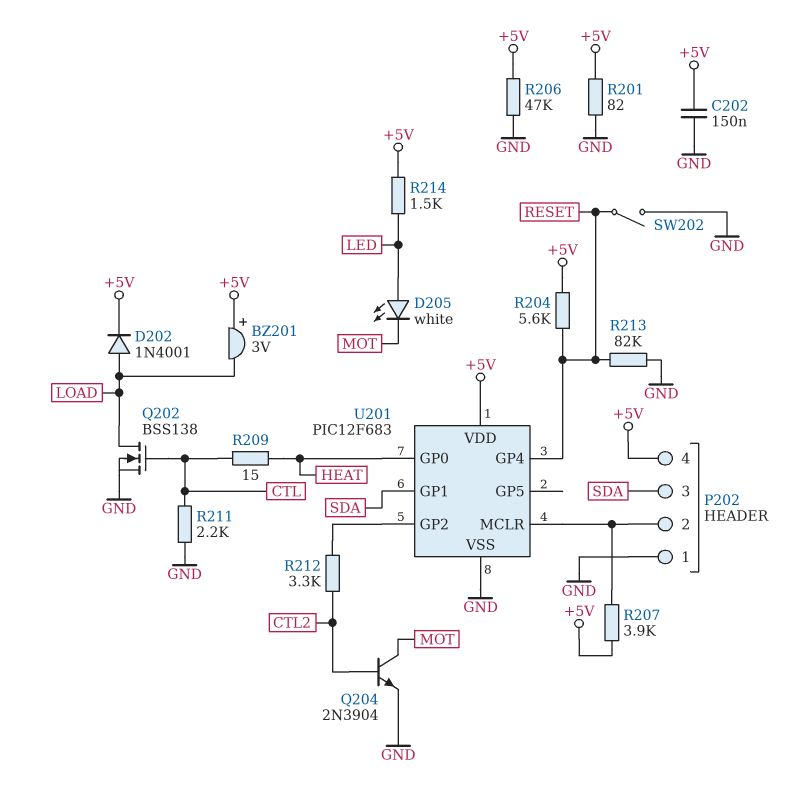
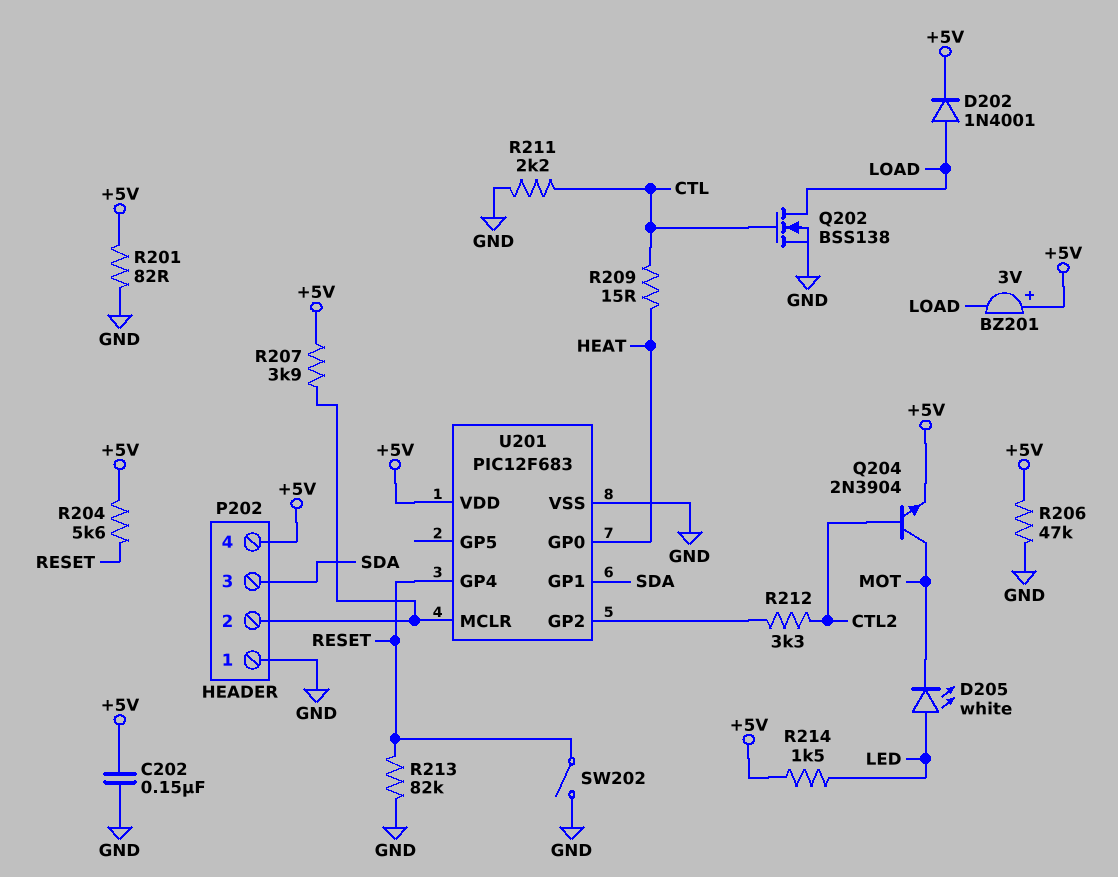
Q204: NPN 2N3904 (B CTL2, C MOT, E GND) -> NPN 2N3904 (B CTL2, C MOT, E +5V)

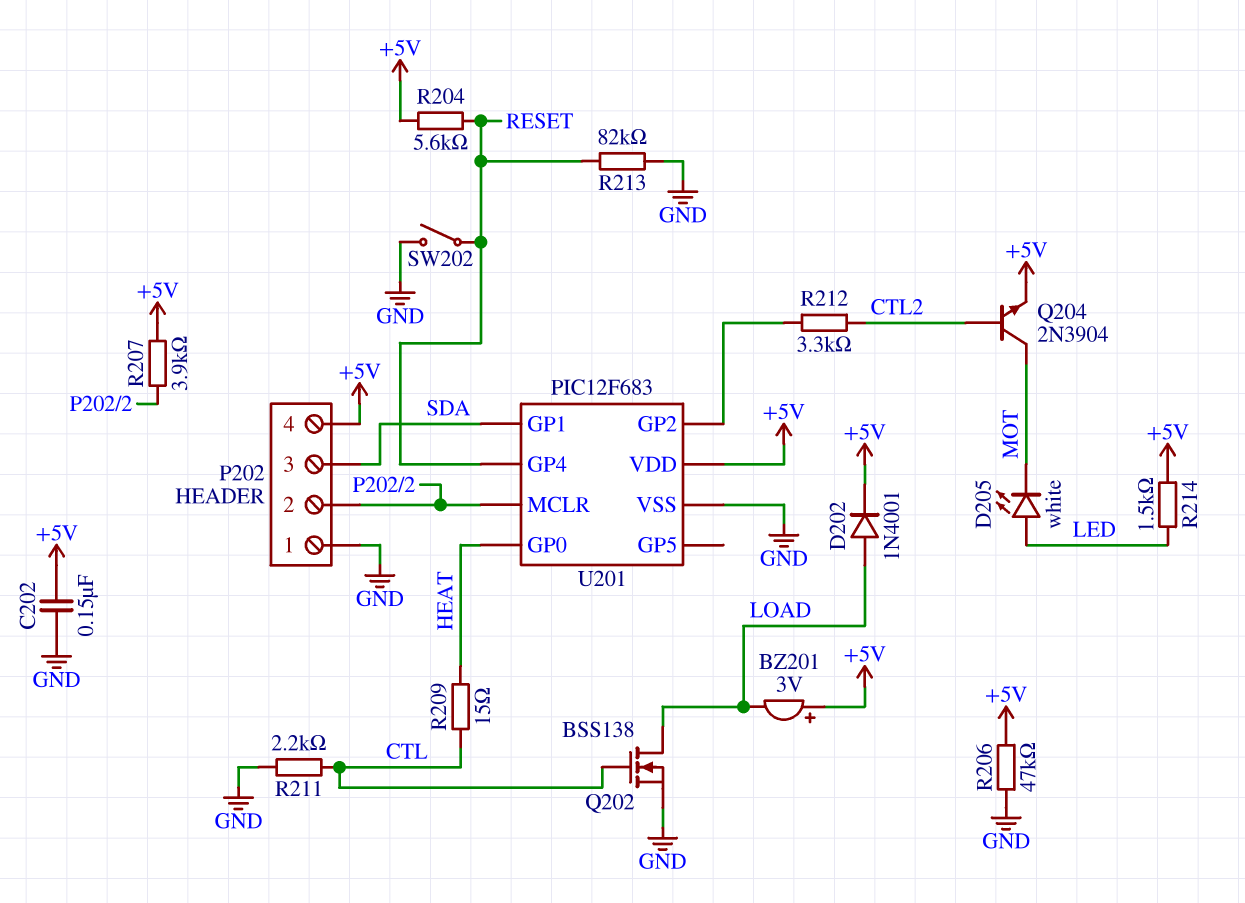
R201: 82 (+5V, GND) -> none

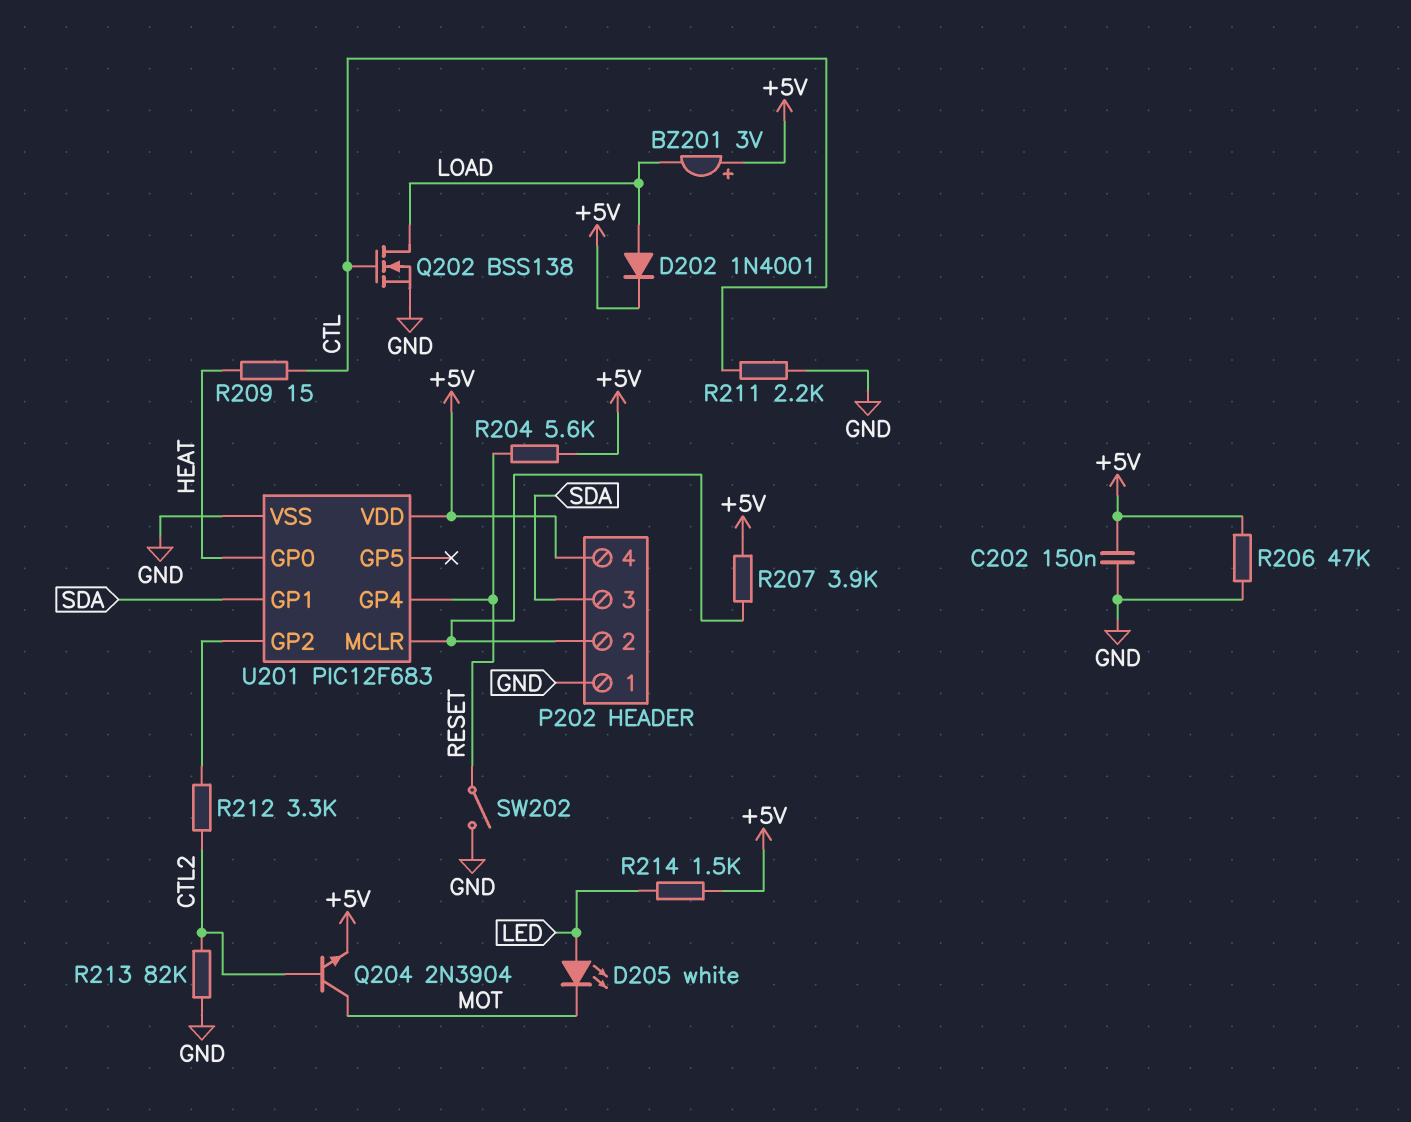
R213: 82k (GND, RESET) -> 82k (CTL2, GND)

